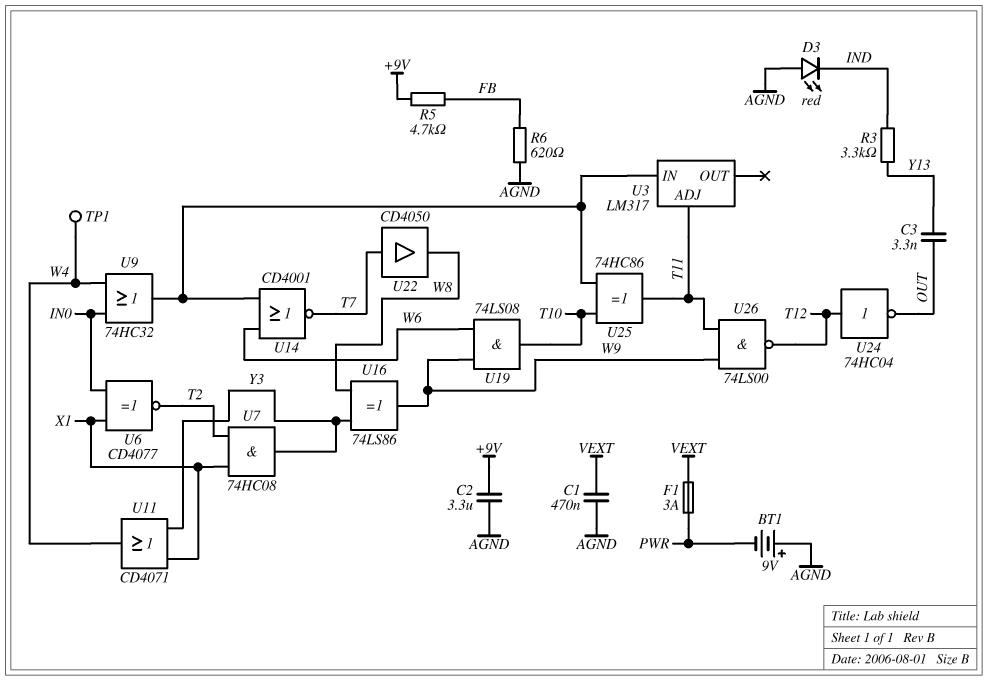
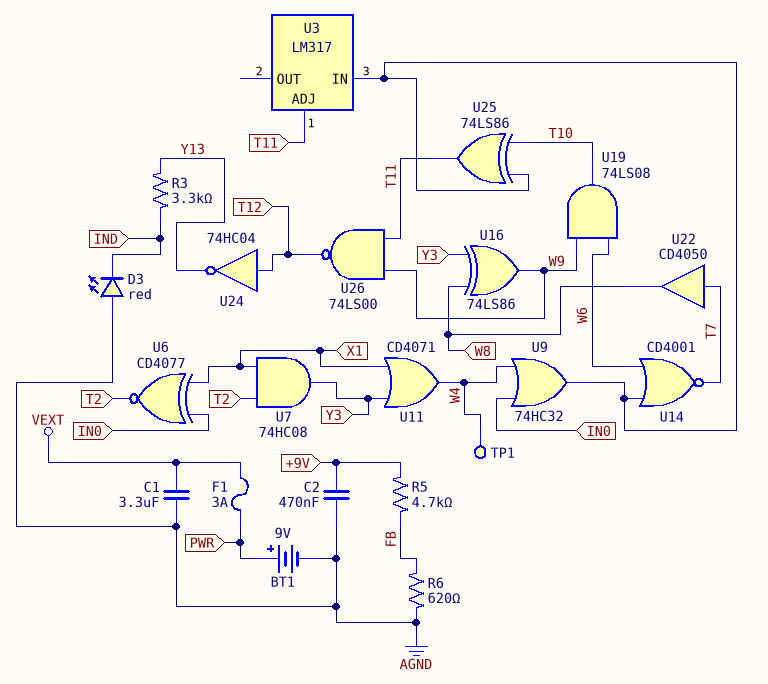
BT1: 9V (plus AGND, minus PWR) -> 9V (plus PWR, minus AGND)
C1: 470nF (AGND, VEXT) -> 3.3uF (AGND, VEXT)
C2: 3.3uF (+9V, AGND) -> 470nF (+9V, AGND)
C3: 3.3nF (OUT, Y13) -> none
U24: NOT 74HC04 (in T12, out OUT) -> NOT 74HC04 (in T12, out Y13)
U25: XOR 74HC86 (in T10, in U3/IN, out T11) -> XOR 74LS86 (in T10, in U3/IN, out T11)

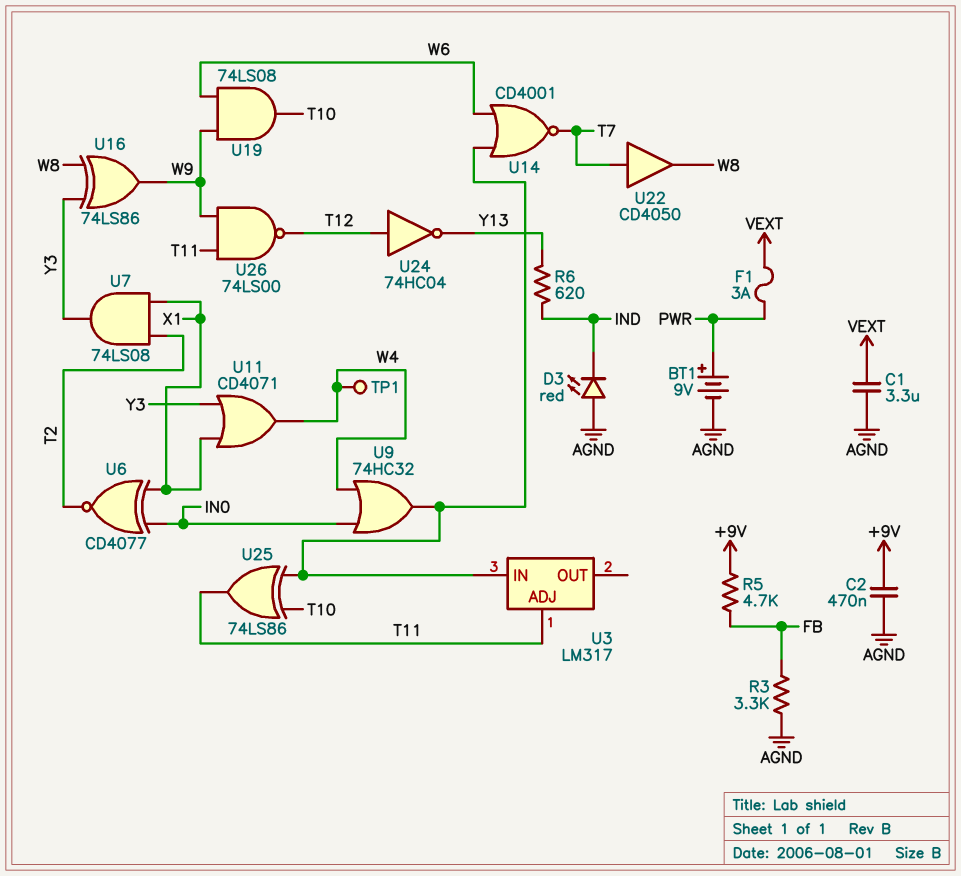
R3: 3.3k (IND, Y13) -> 3.3k (AGND, FB)
R6: 620 (AGND, FB) -> 620 (IND, Y13)
U7: AND 74HC08 (in T2, in X1, out Y3) -> AND 74LS08 (in T2, in X1, out Y3)

